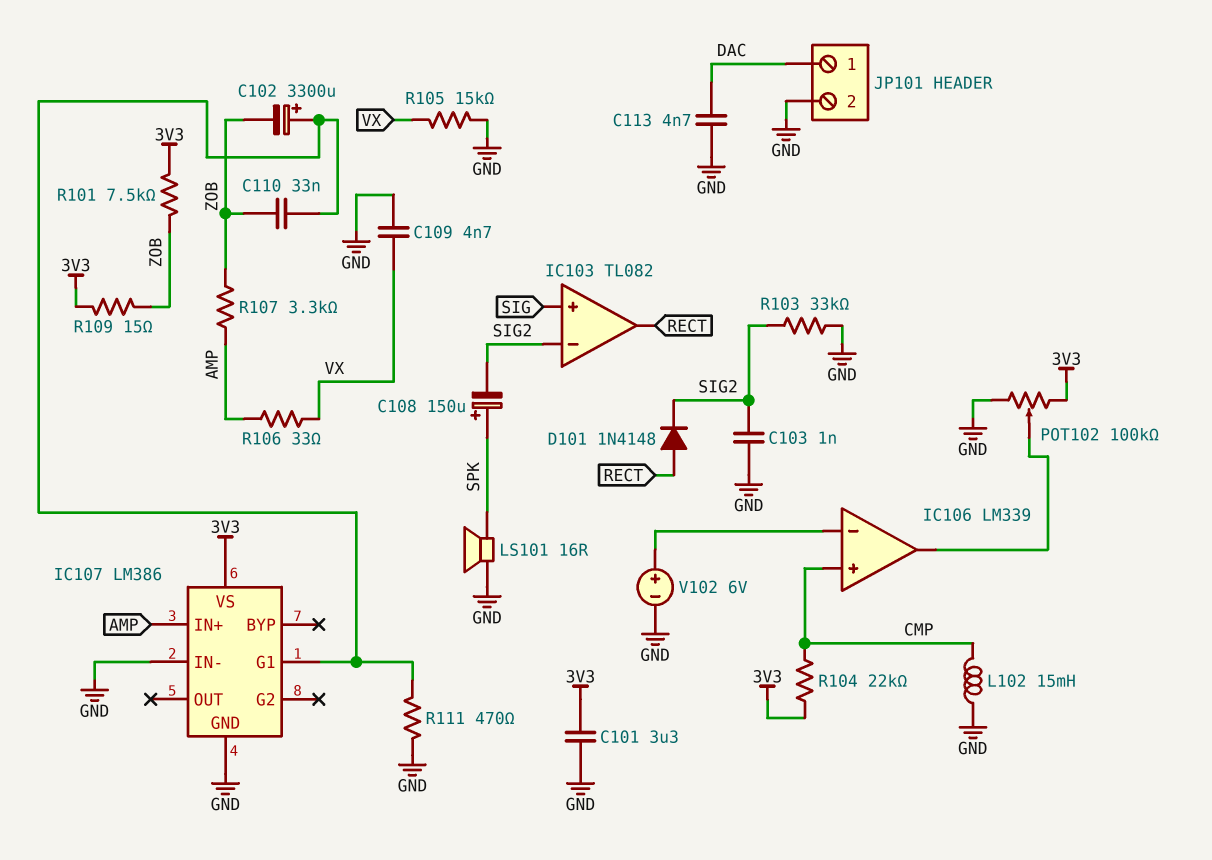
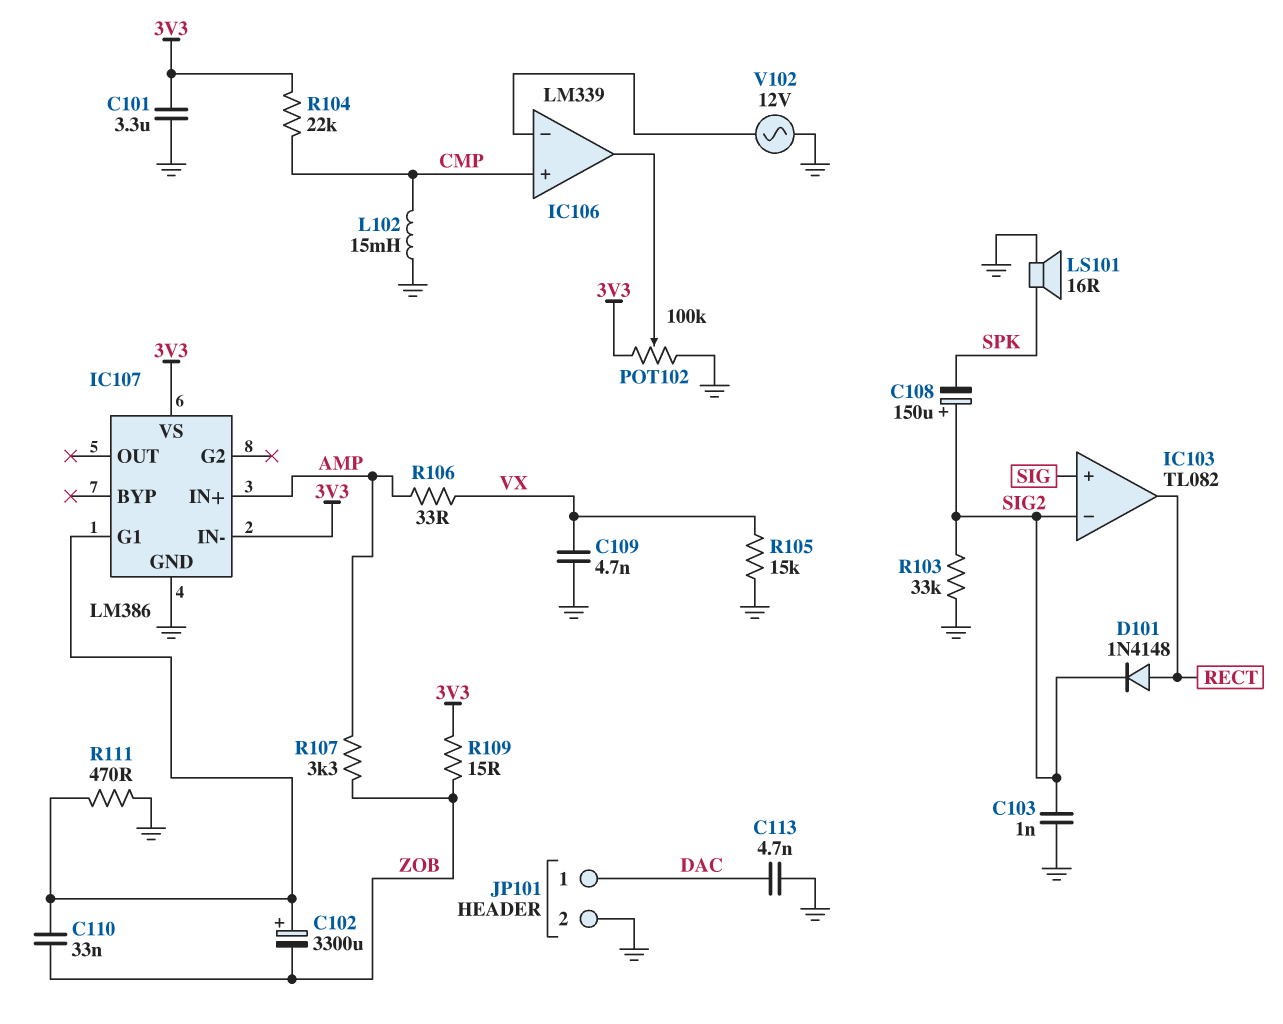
C108: 150uF (plus SPK, minus SIG2) -> 150uF (plus SIG2, minus SPK)
IC107 pin IN-: GND -> 3V3
R101: 7.5k (3V3, ZOB) -> none
V102: 6V (plus IC106/in-, minus GND) -> AC 12V (GND, IC106/in-)

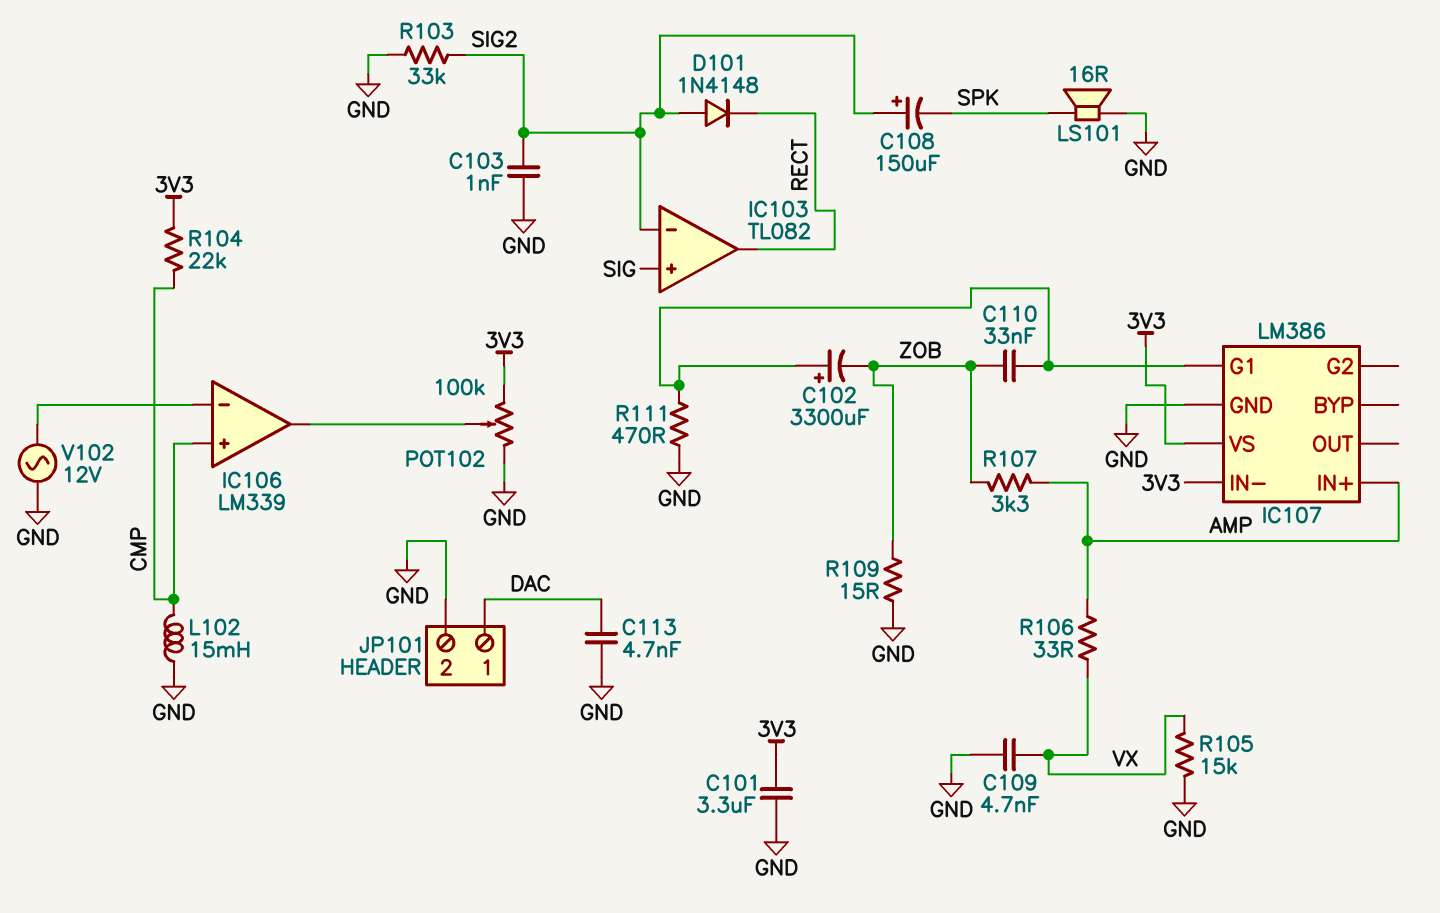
D101: diode 1N4148 (A RECT, K SIG2) -> diode 1N4148 (A SIG2, K RECT)
R109: 15 (3V3, ZOB) -> 15 (GND, ZOB)

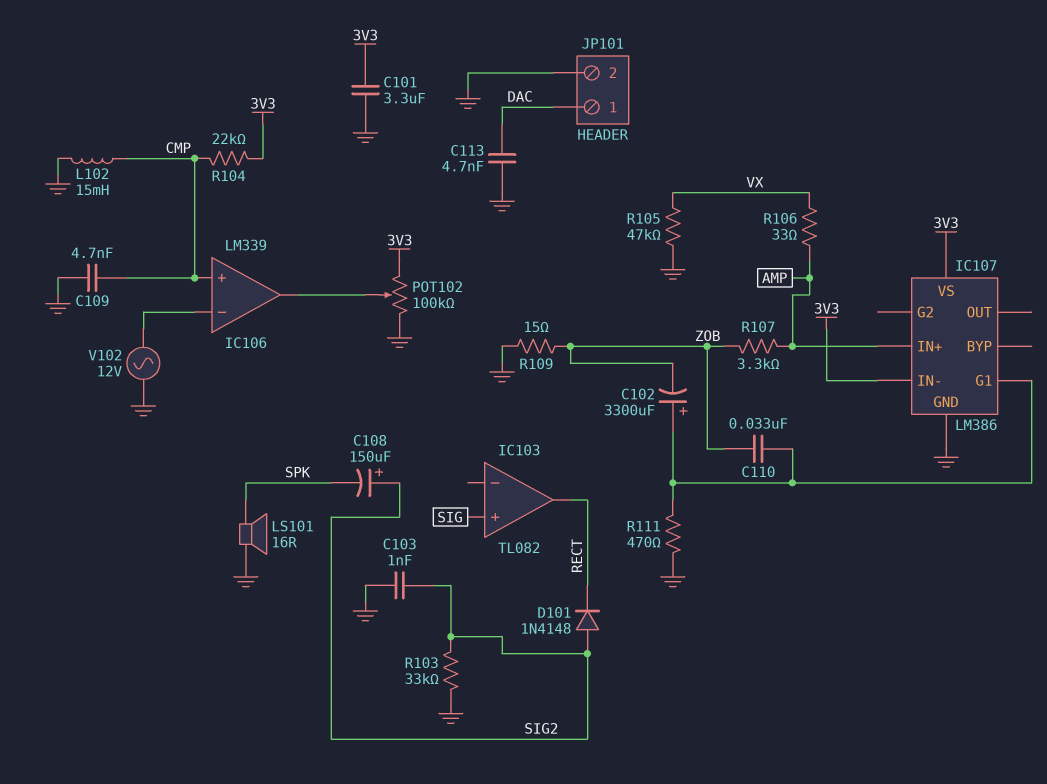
C109: 4.7nF (GND, VX) -> 4.7nF (CMP, GND)
IC103 pin in-: SIG2 -> none
R105: 15k (GND, VX) -> 47k (GND, VX)

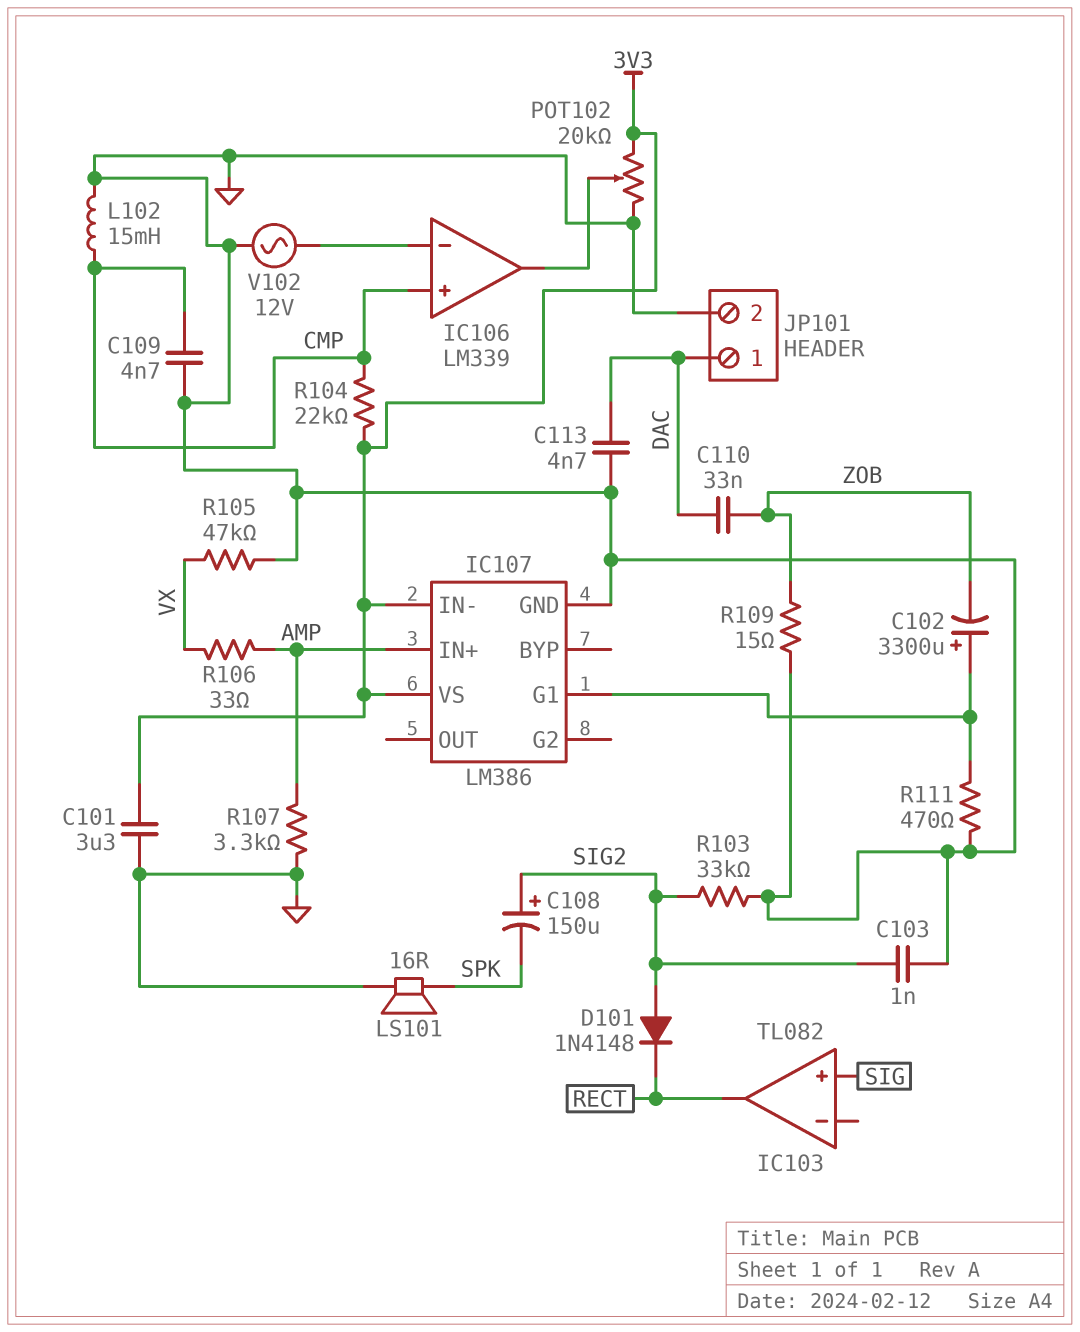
C110: 33nF (IC107/G1, ZOB) -> 33nF (DAC, ZOB)
POT102: 100k (3V3, GND, wiper IC106/out) -> 20k (3V3, GND, wiper IC106/out)
R107: 3.3k (AMP, ZOB) -> 3.3k (AMP, GND)

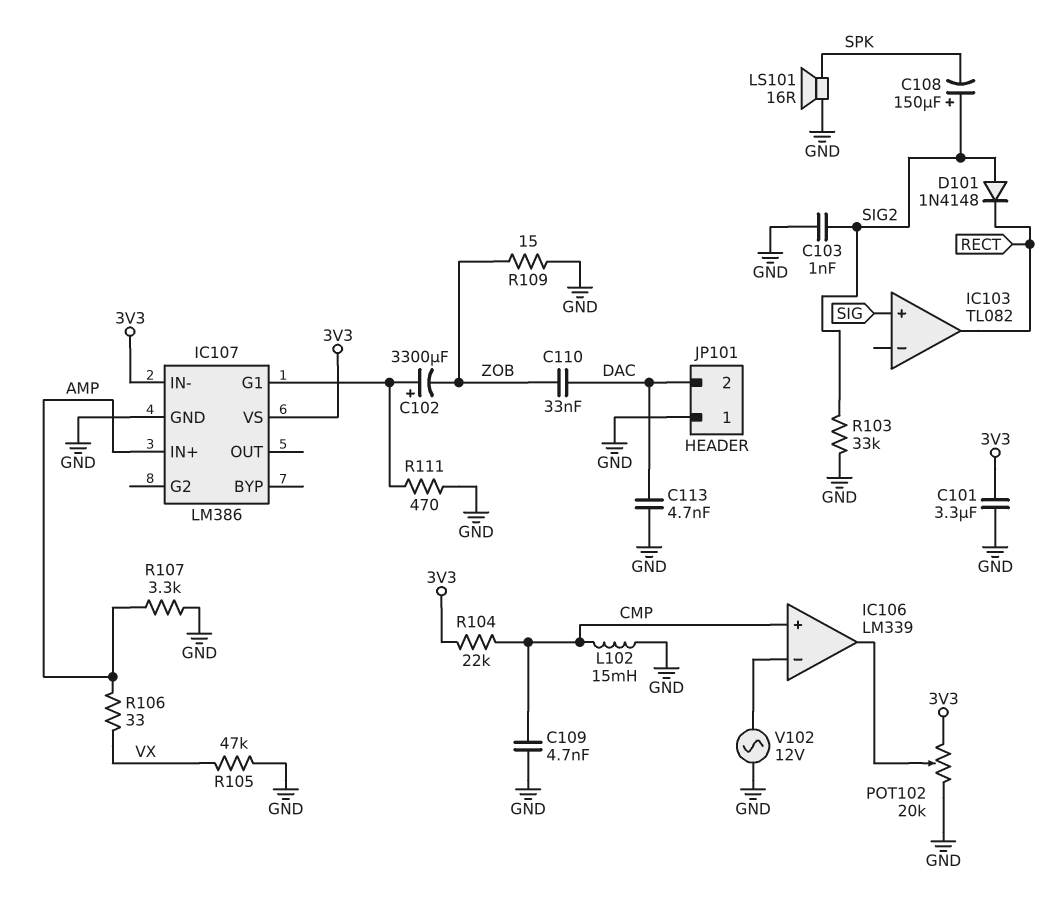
JP101 pin 1: DAC -> GND
JP101 pin 2: GND -> DAC

